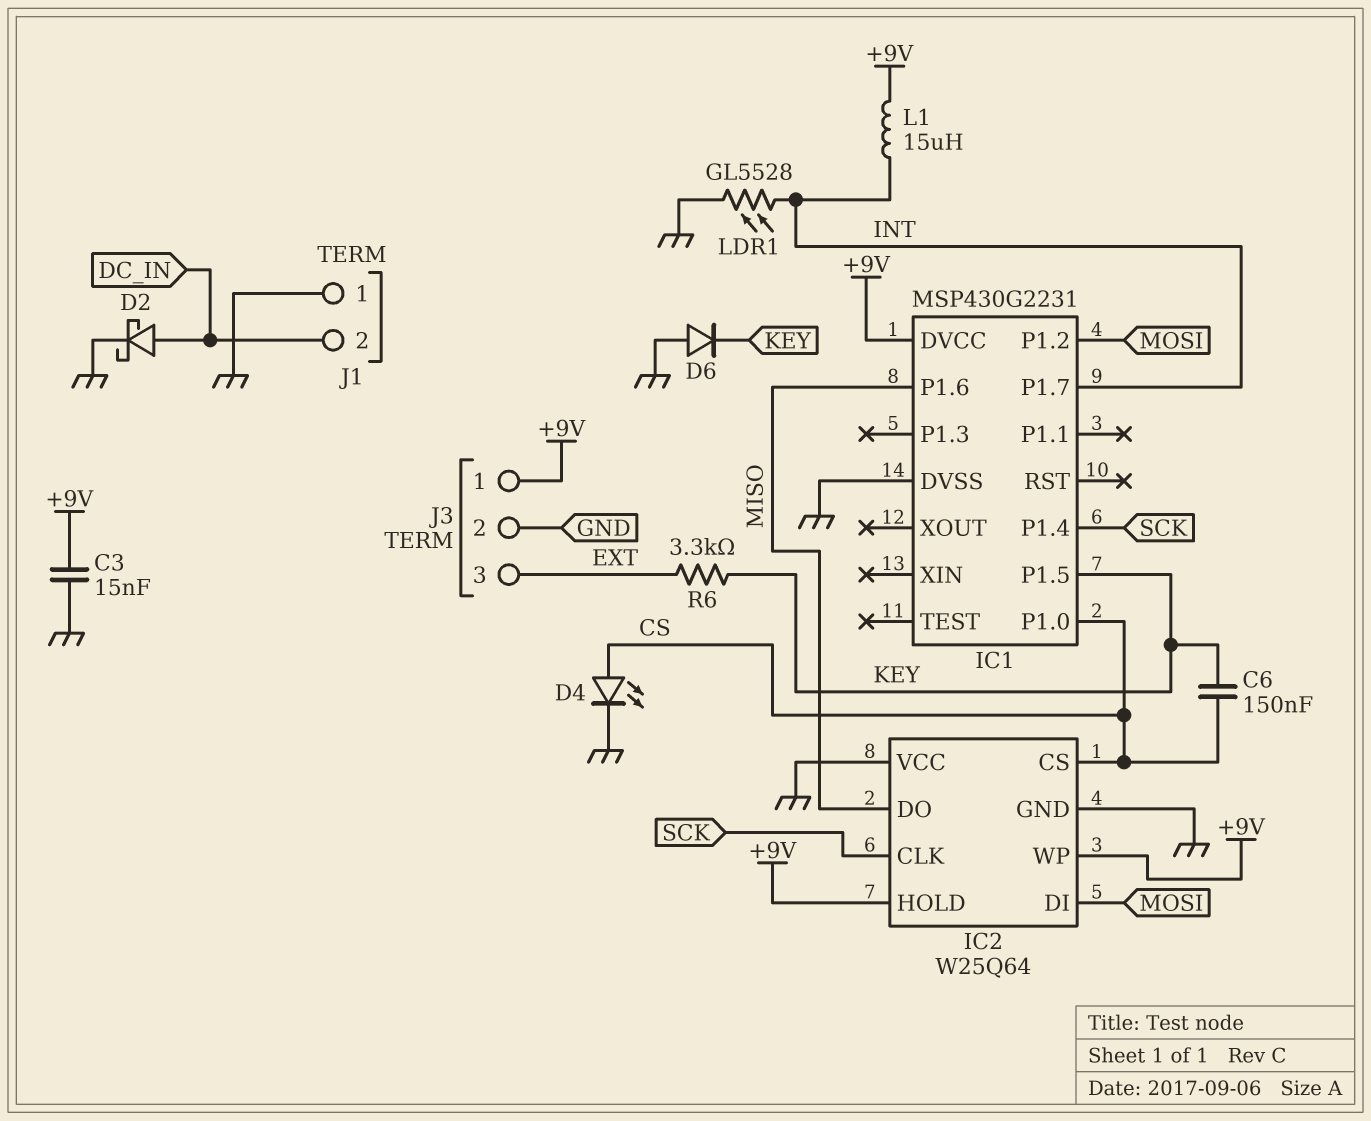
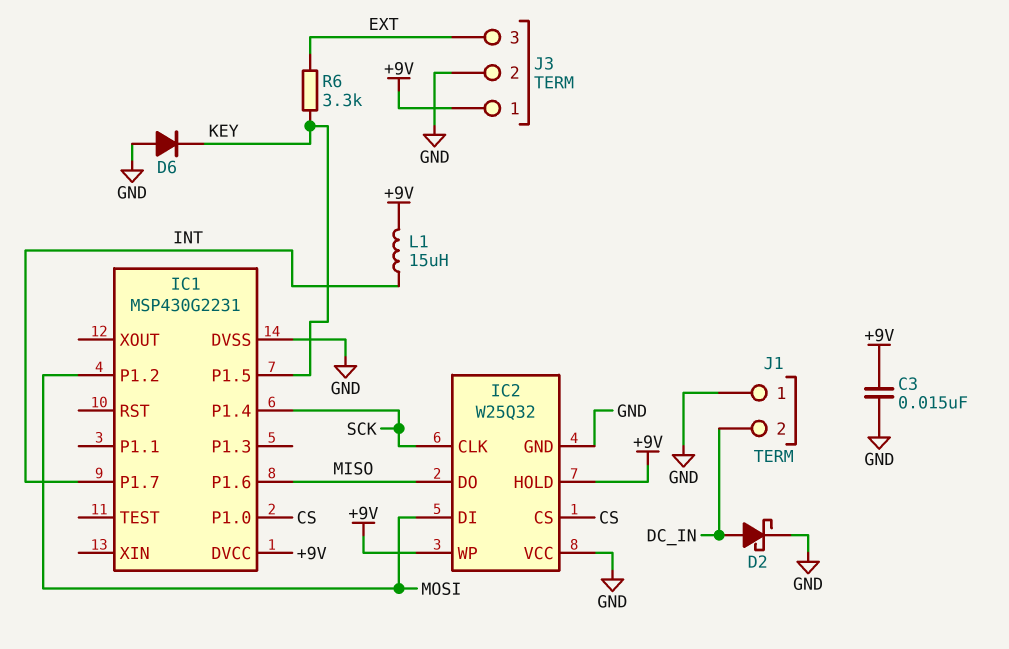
C6: 150nF (CS, KEY) -> none
D4: LED (A CS, K GND) -> none
IC2: W25Q64 -> W25Q32
LDR1: GL5528 (GND, INT) -> none

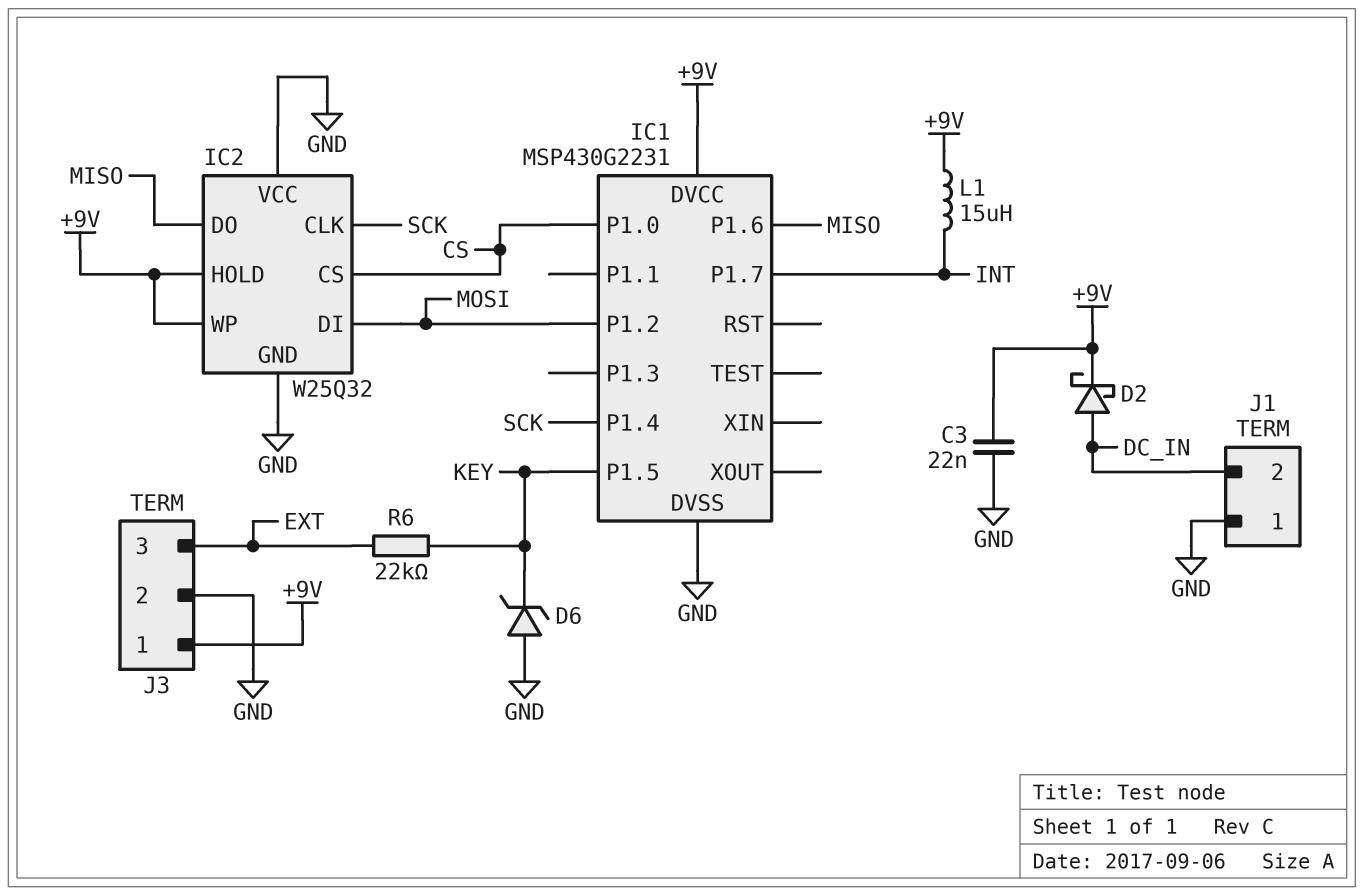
C3: 15nF (+9V, GND) -> 22nF (+9V, GND)
D2: schottky (A DC_IN, K GND) -> schottky (A DC_IN, K +9V)
D6: diode (A GND, K KEY) -> zener (A GND, K KEY)
R6: 3.3k (EXT, KEY) -> 22k (EXT, KEY)

